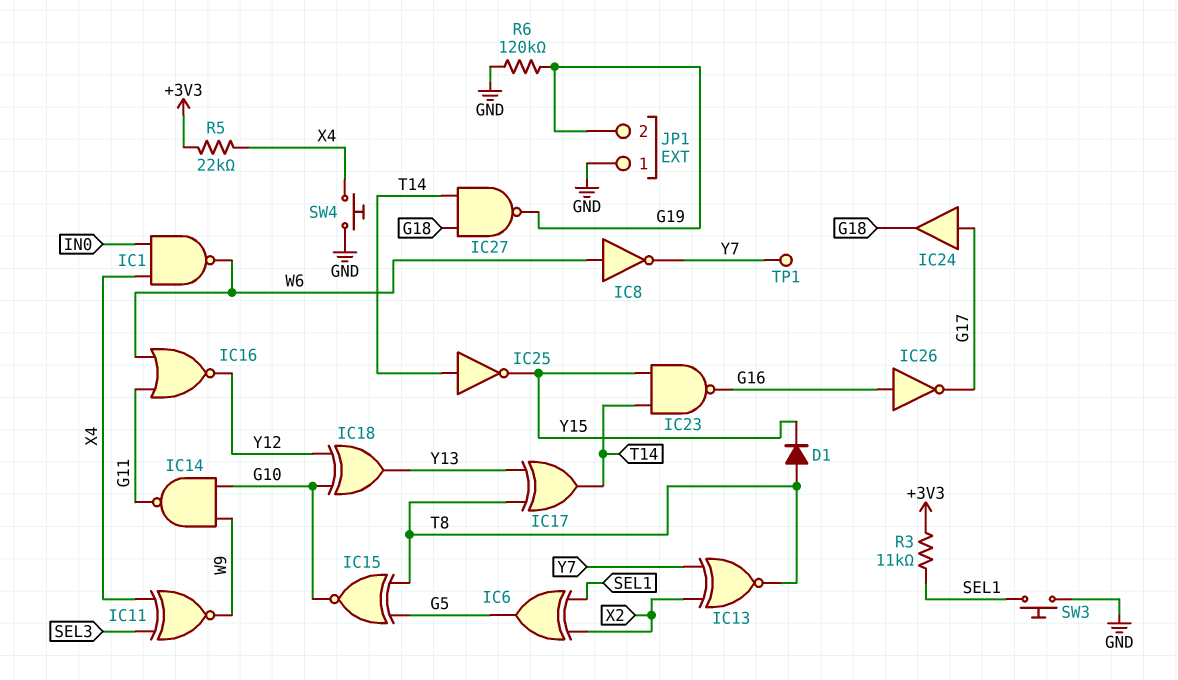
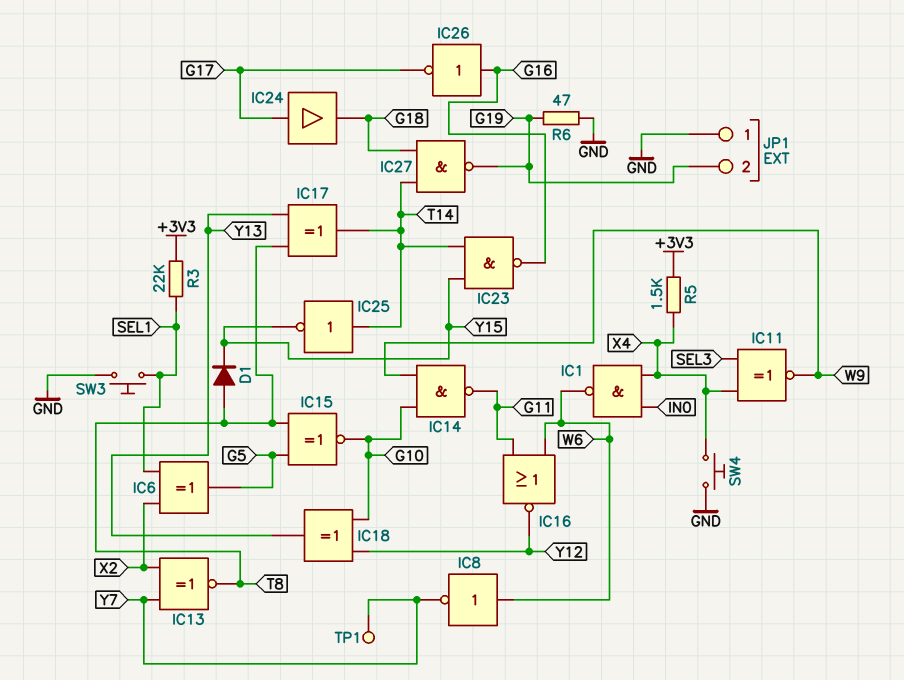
R3: 11k (+3V3, SEL1) -> 22k (+3V3, SEL1)
R5: 22k (+3V3, X4) -> 1.5k (+3V3, X4)
R6: 120k (G19, GND) -> 47 (G19, GND)

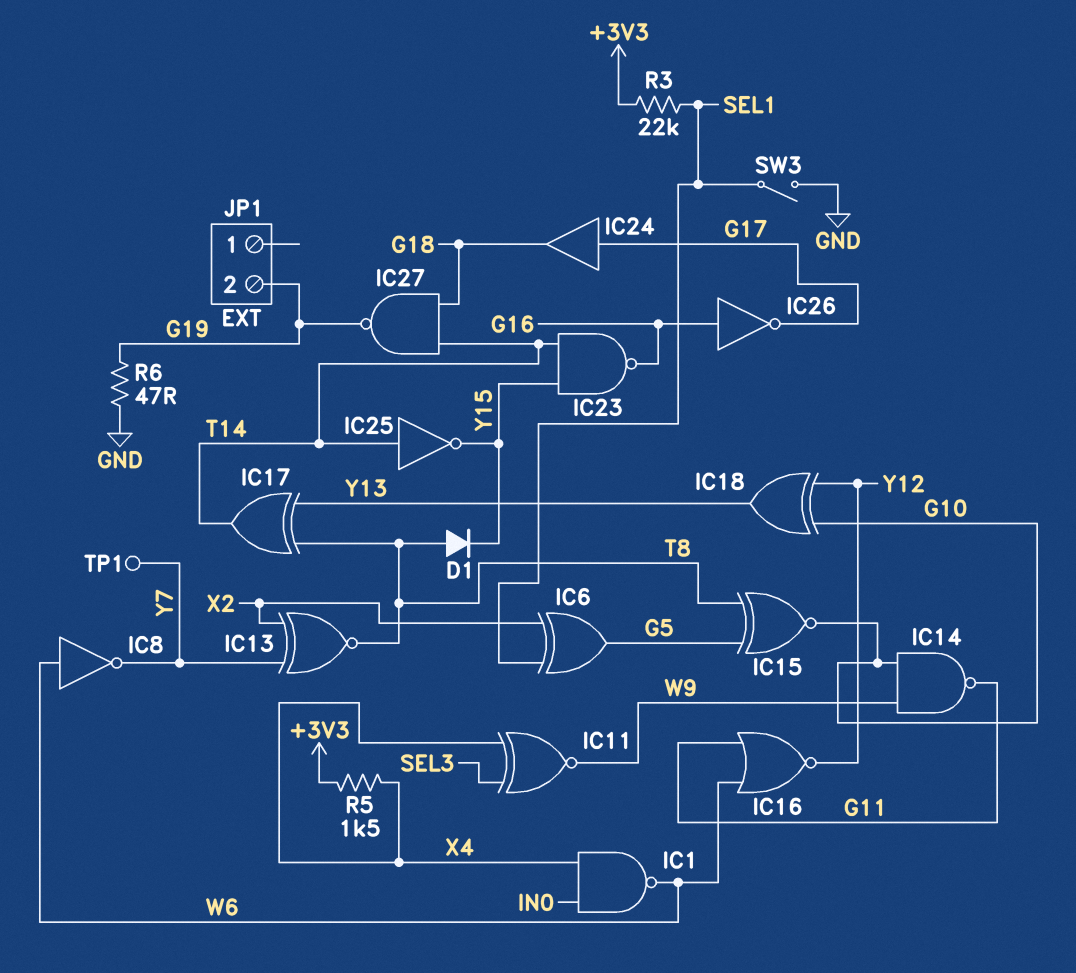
JP1 pin 1: GND -> none
SW3: button (GND, SEL1) -> switch (GND, SEL1)
SW4: button (GND, X4) -> none

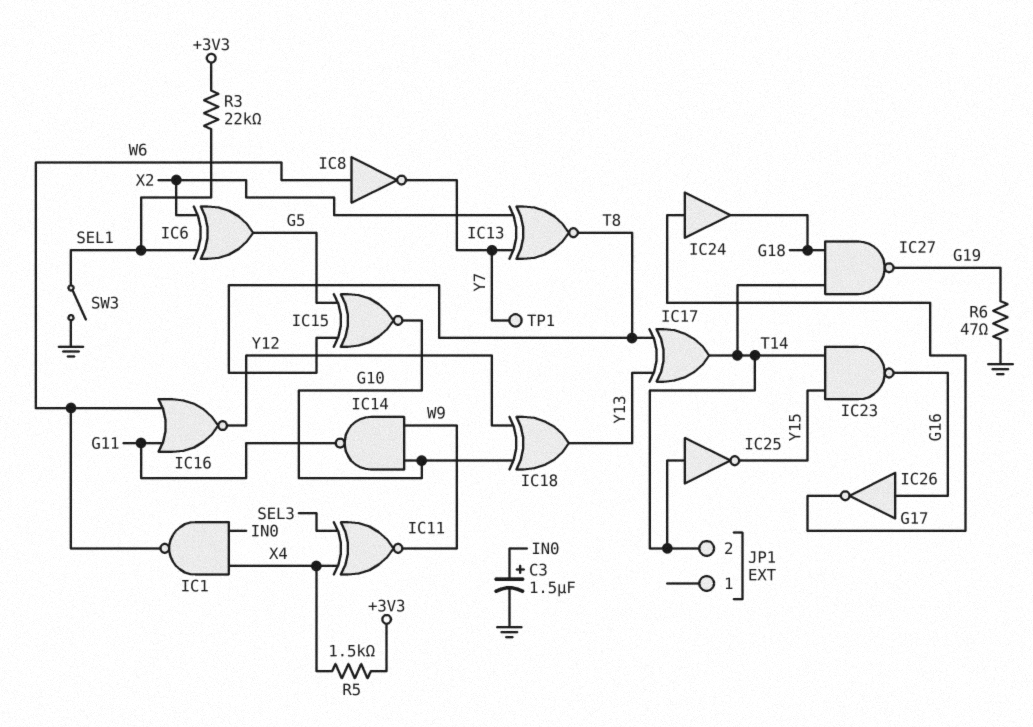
C3: none -> 1.5uF (plus IN0, minus GND)
D1: diode (A T8, K Y15) -> none
JP1 pin 2: G19 -> T14

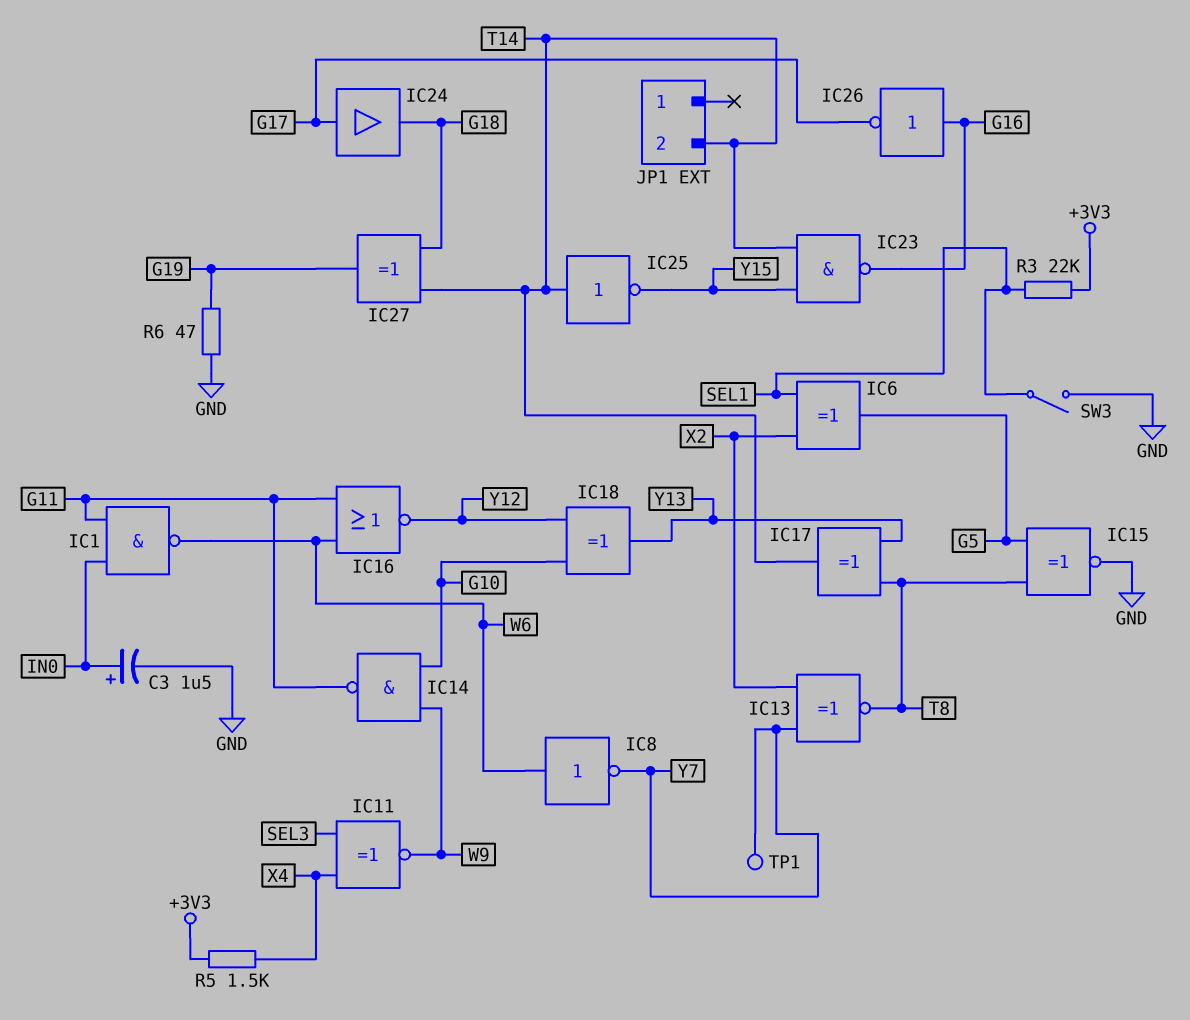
IC1: NAND (in IN0, in X4, out W6) -> NAND (in G11, in IN0, out W6)
IC15: XNOR (in G5, in T8, out G10) -> XNOR (in G5, in T8, out GND)
IC27: NAND (in G18, in T14, out G19) -> XOR (in G18, in T14, out G19)

